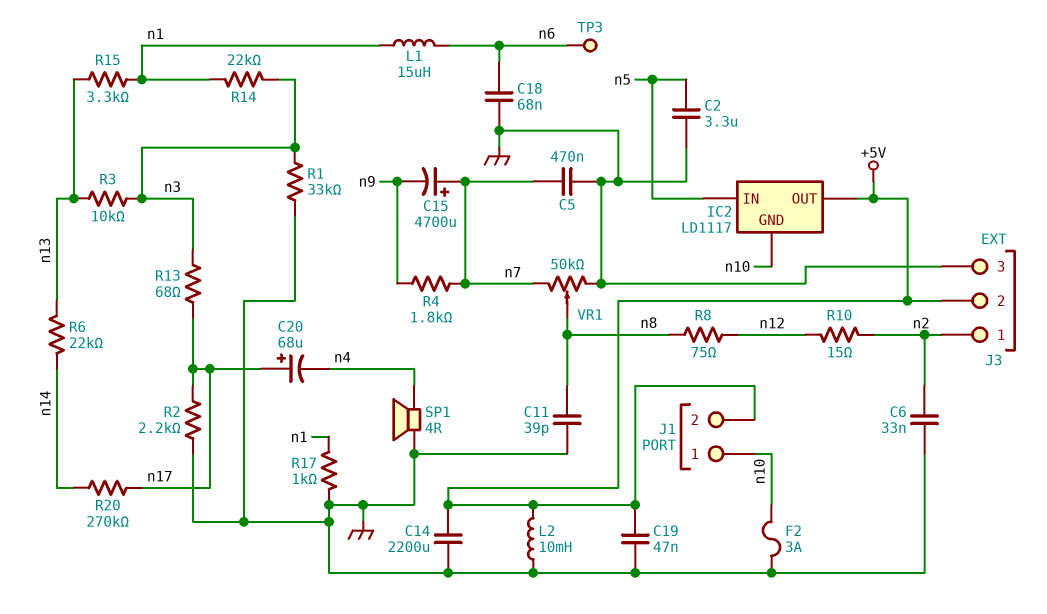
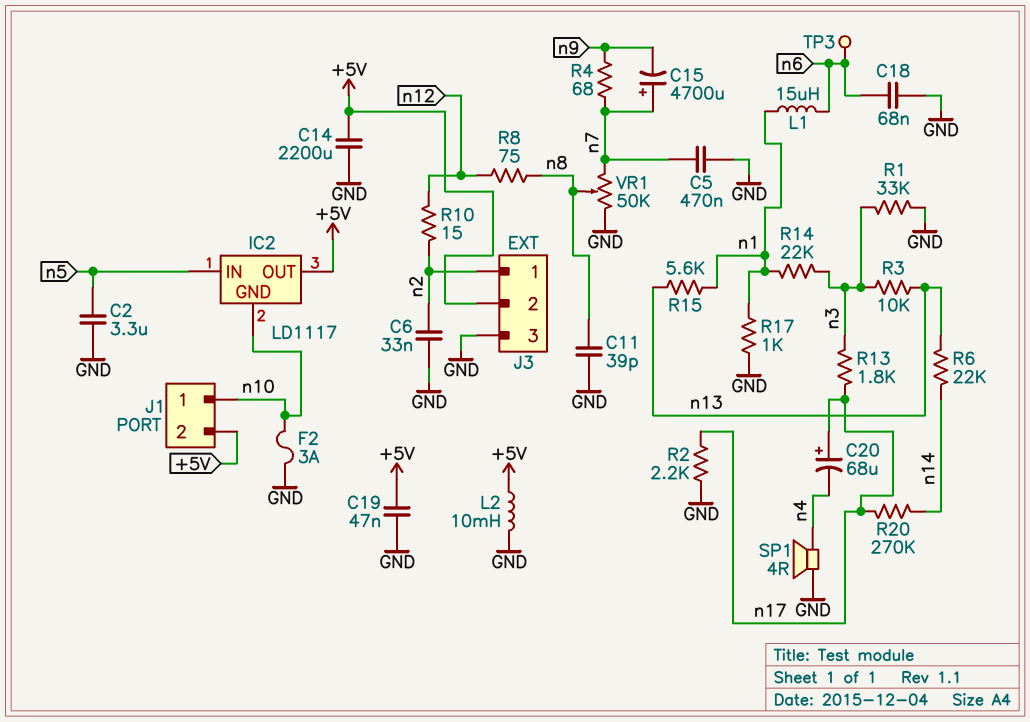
R4: 1.8k (n7, n9) -> 68 (n7, n9)
R13: 68 (n3, n17) -> 1.8k (n3, n17)
R15: 3.3k (n1, n13) -> 5.6k (n1, n13)

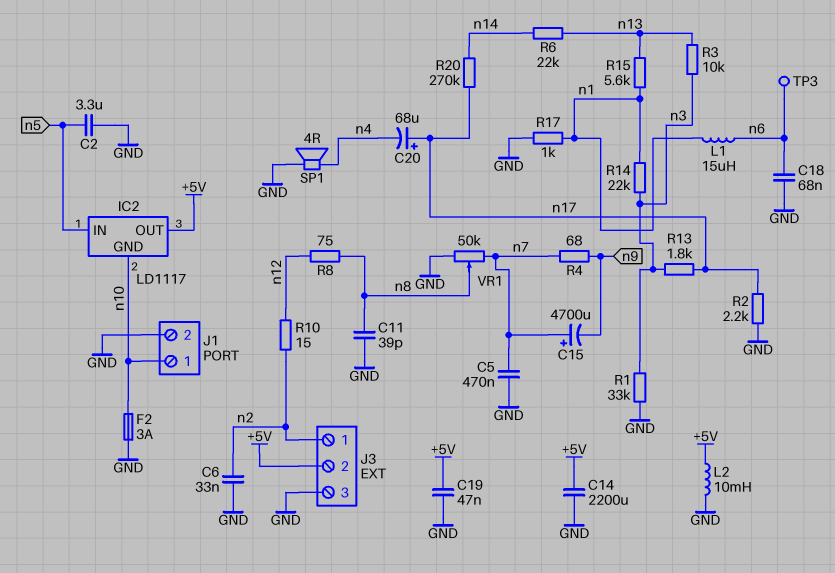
J1 pin 2: +5V -> GND

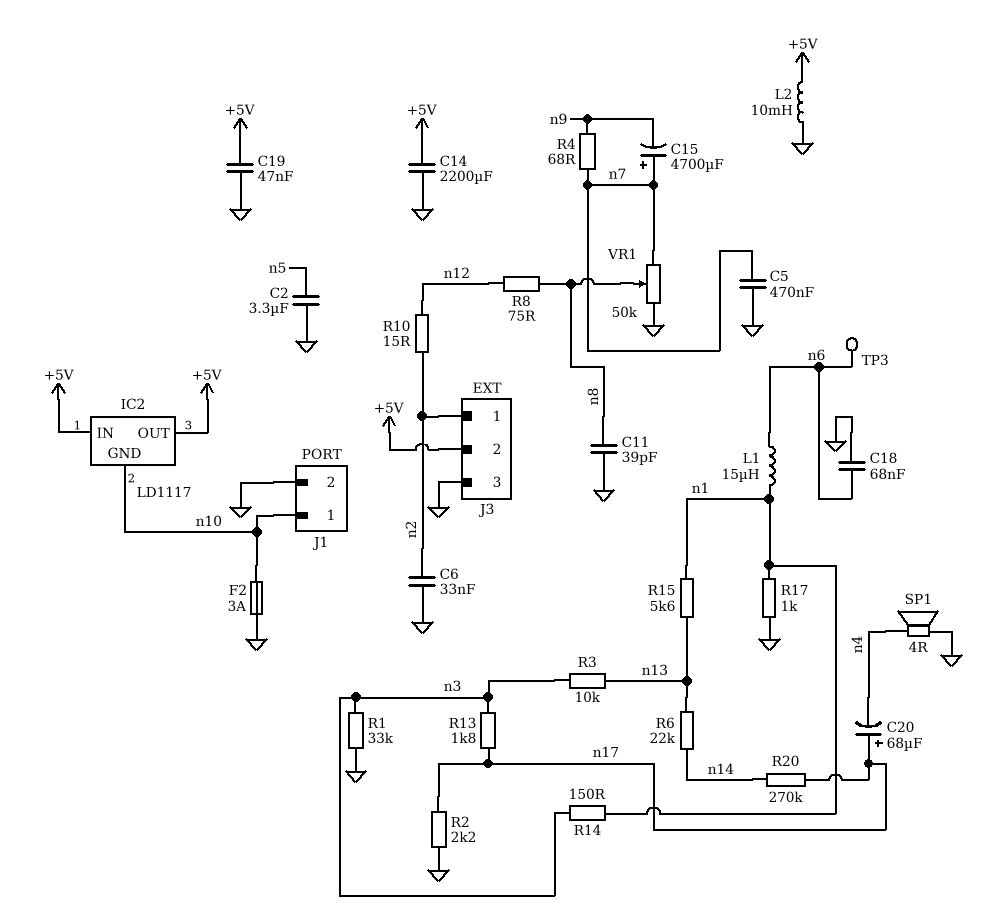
IC2 pin IN: n5 -> +5V
R14: 22k (n1, n3) -> 150 (n1, n3)

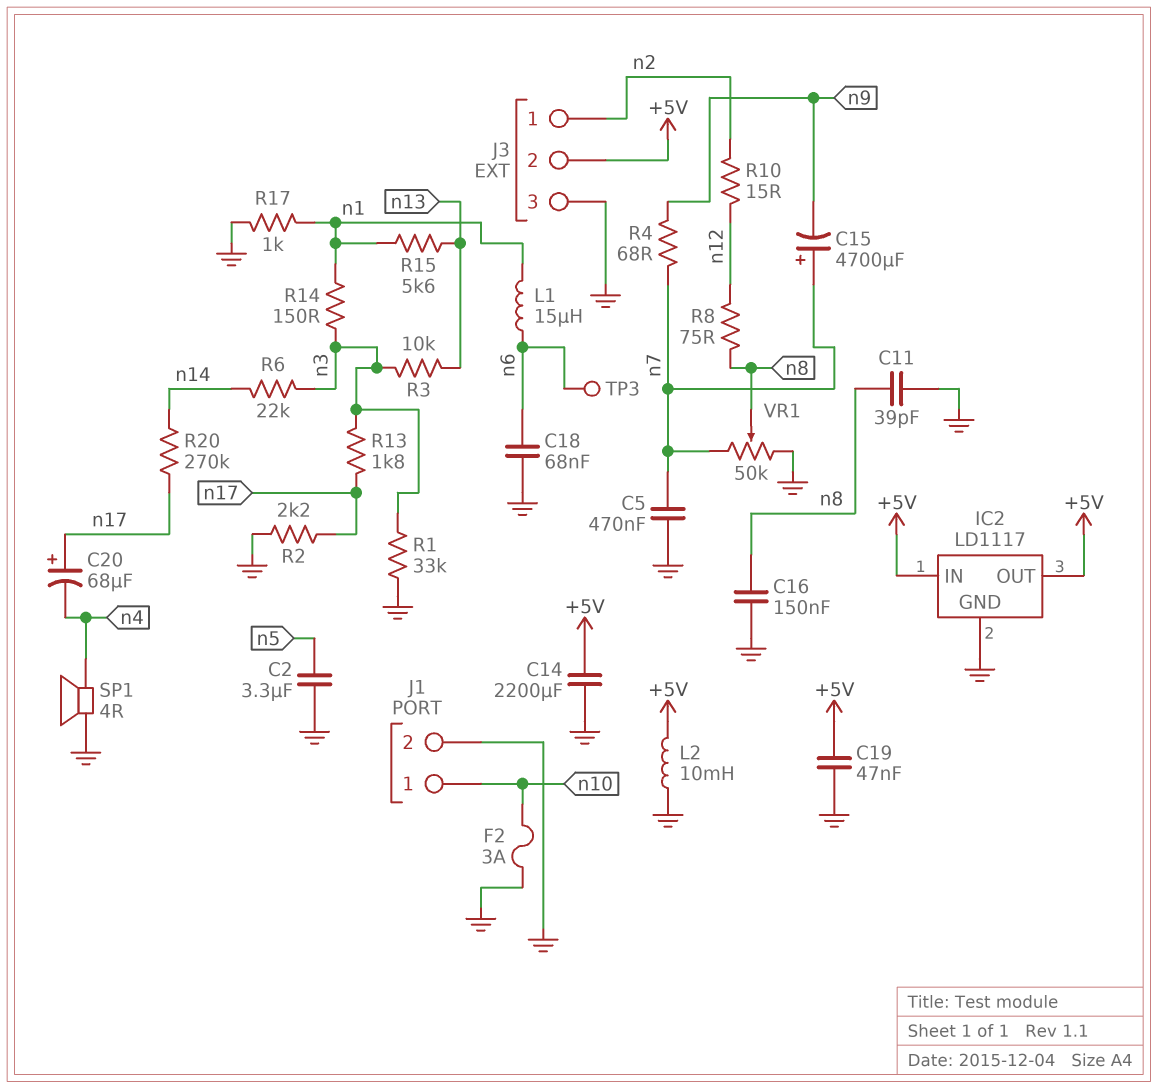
C6: 33nF (GND, n2) -> none
C16: none -> 150nF (GND, n8)
IC2 pin GND: n10 -> GND
R6: 22k (n13, n14) -> 22k (n3, n14)

